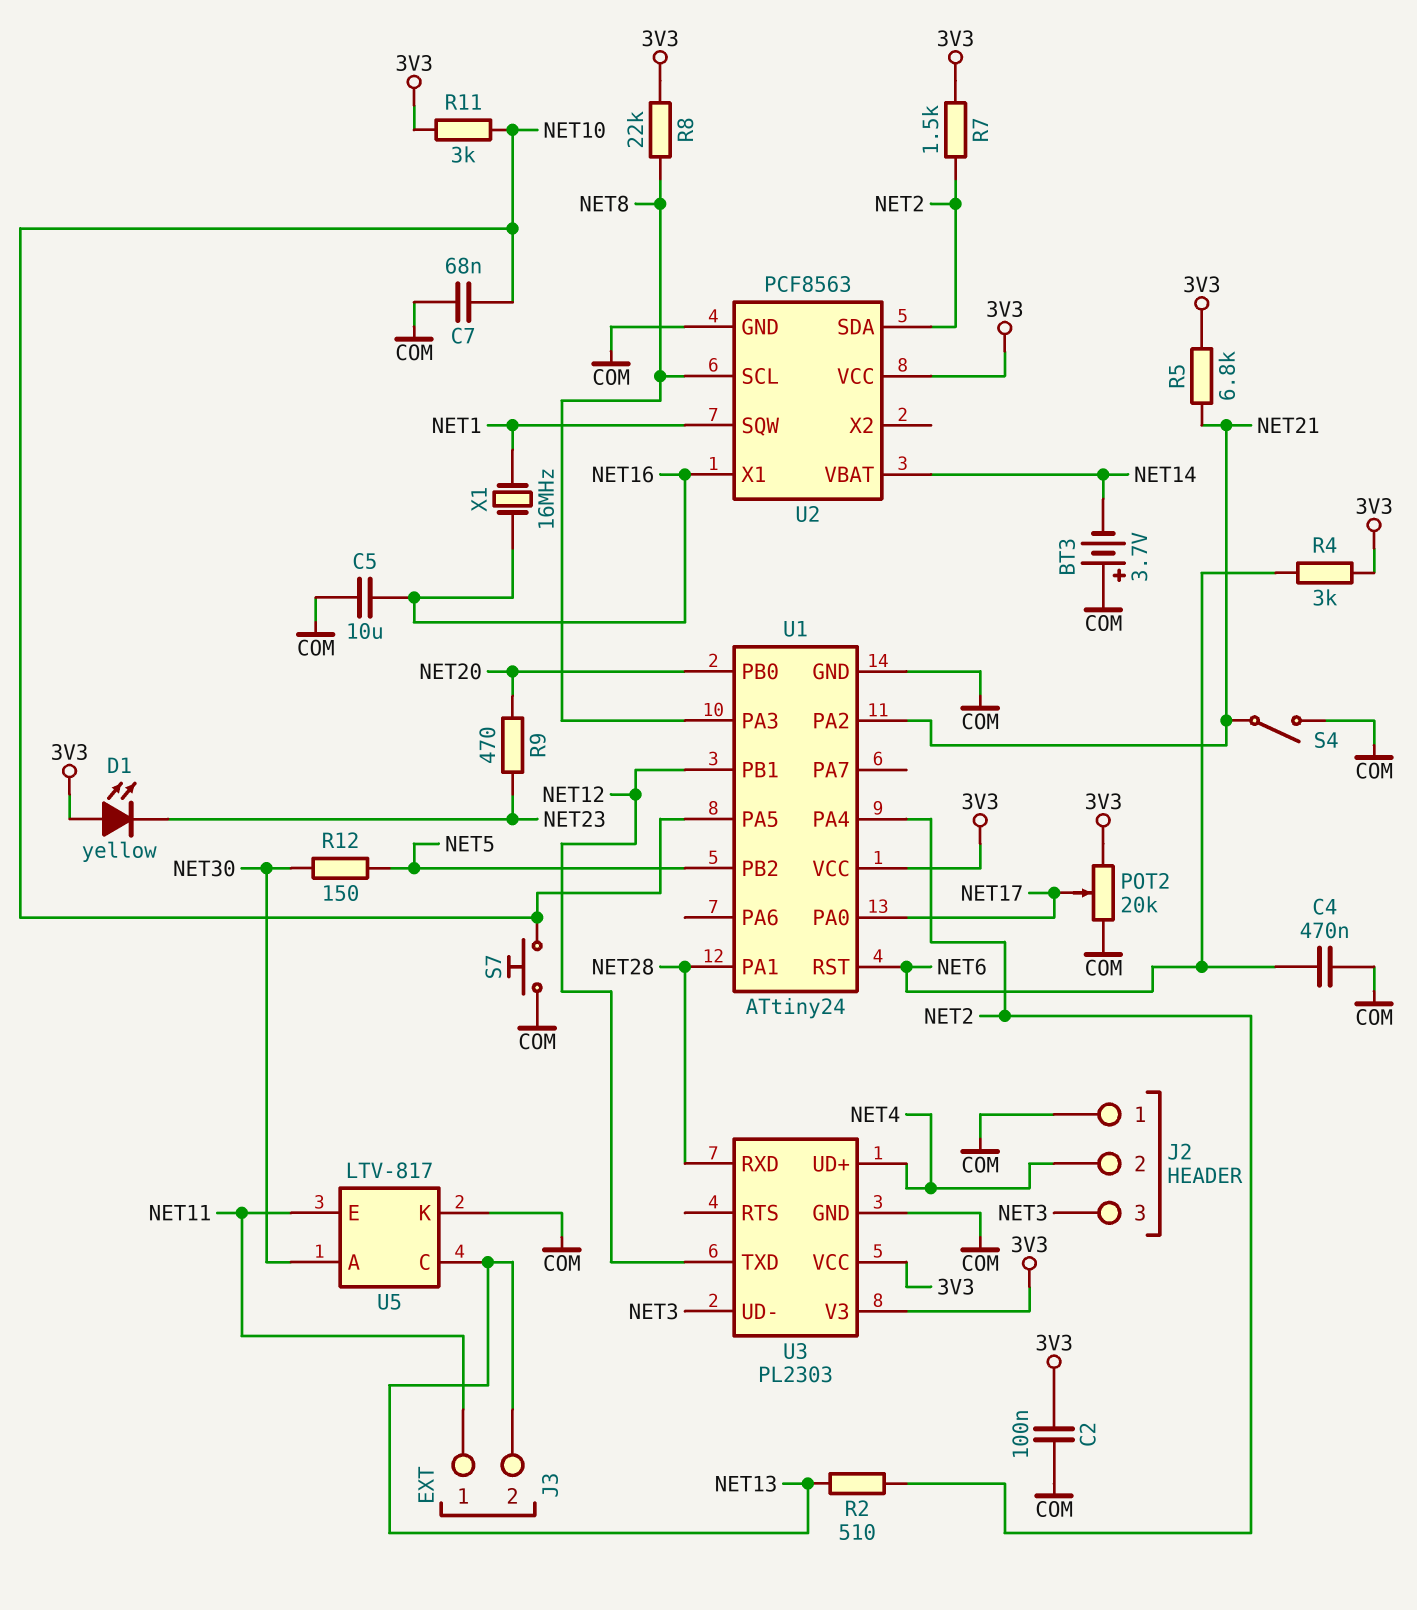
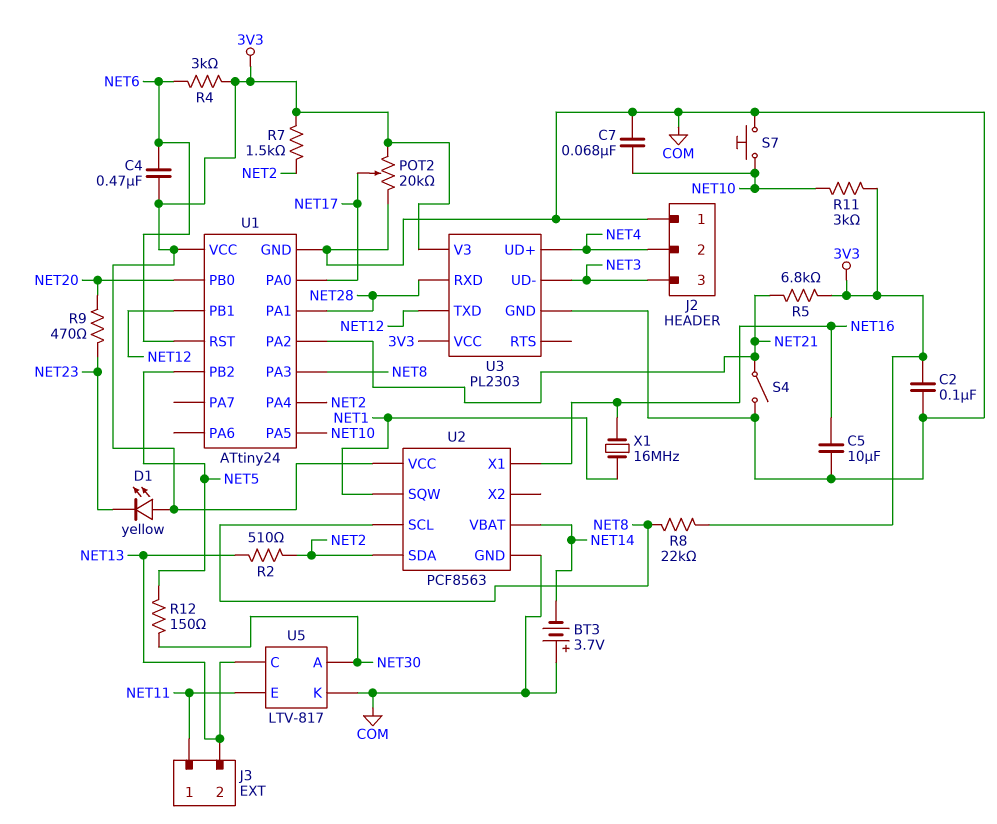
C4: 470nF (COM, NET6) -> 470nF (3V3, NET6)

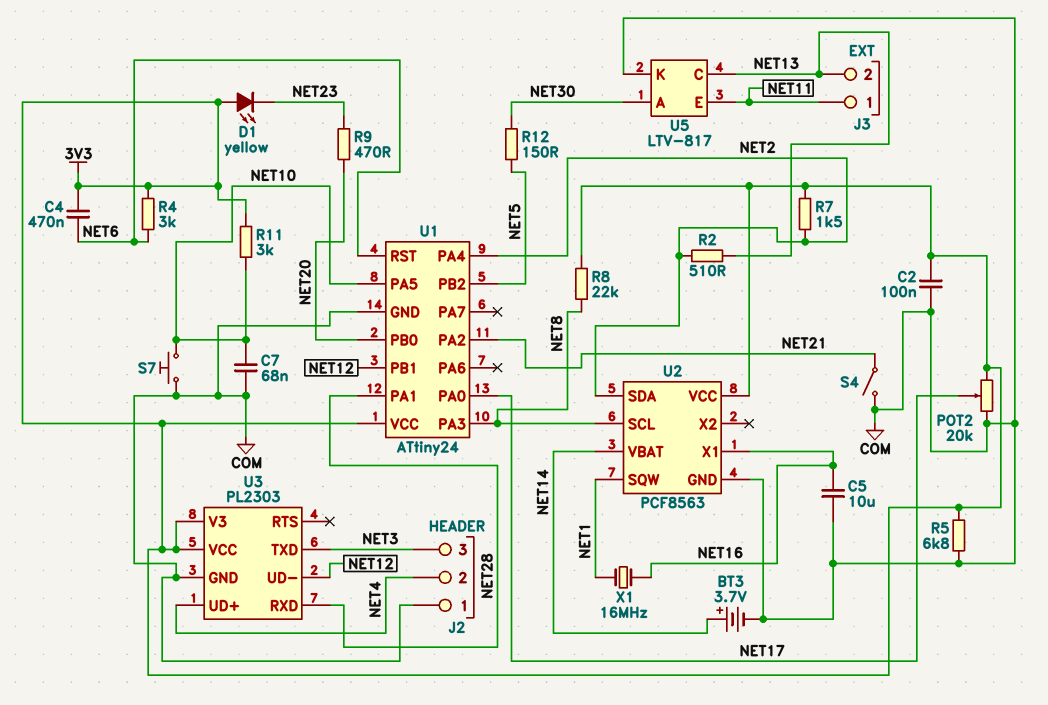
BT3: 3.7V (plus COM, minus NET14) -> 3.7V (plus NET14, minus COM)
R5: 6.8k (3V3, NET21) -> 6.8k (3V3, COM)
U3 pin TXD: NET12 -> NET3
U3 pin UD-: NET3 -> NET12

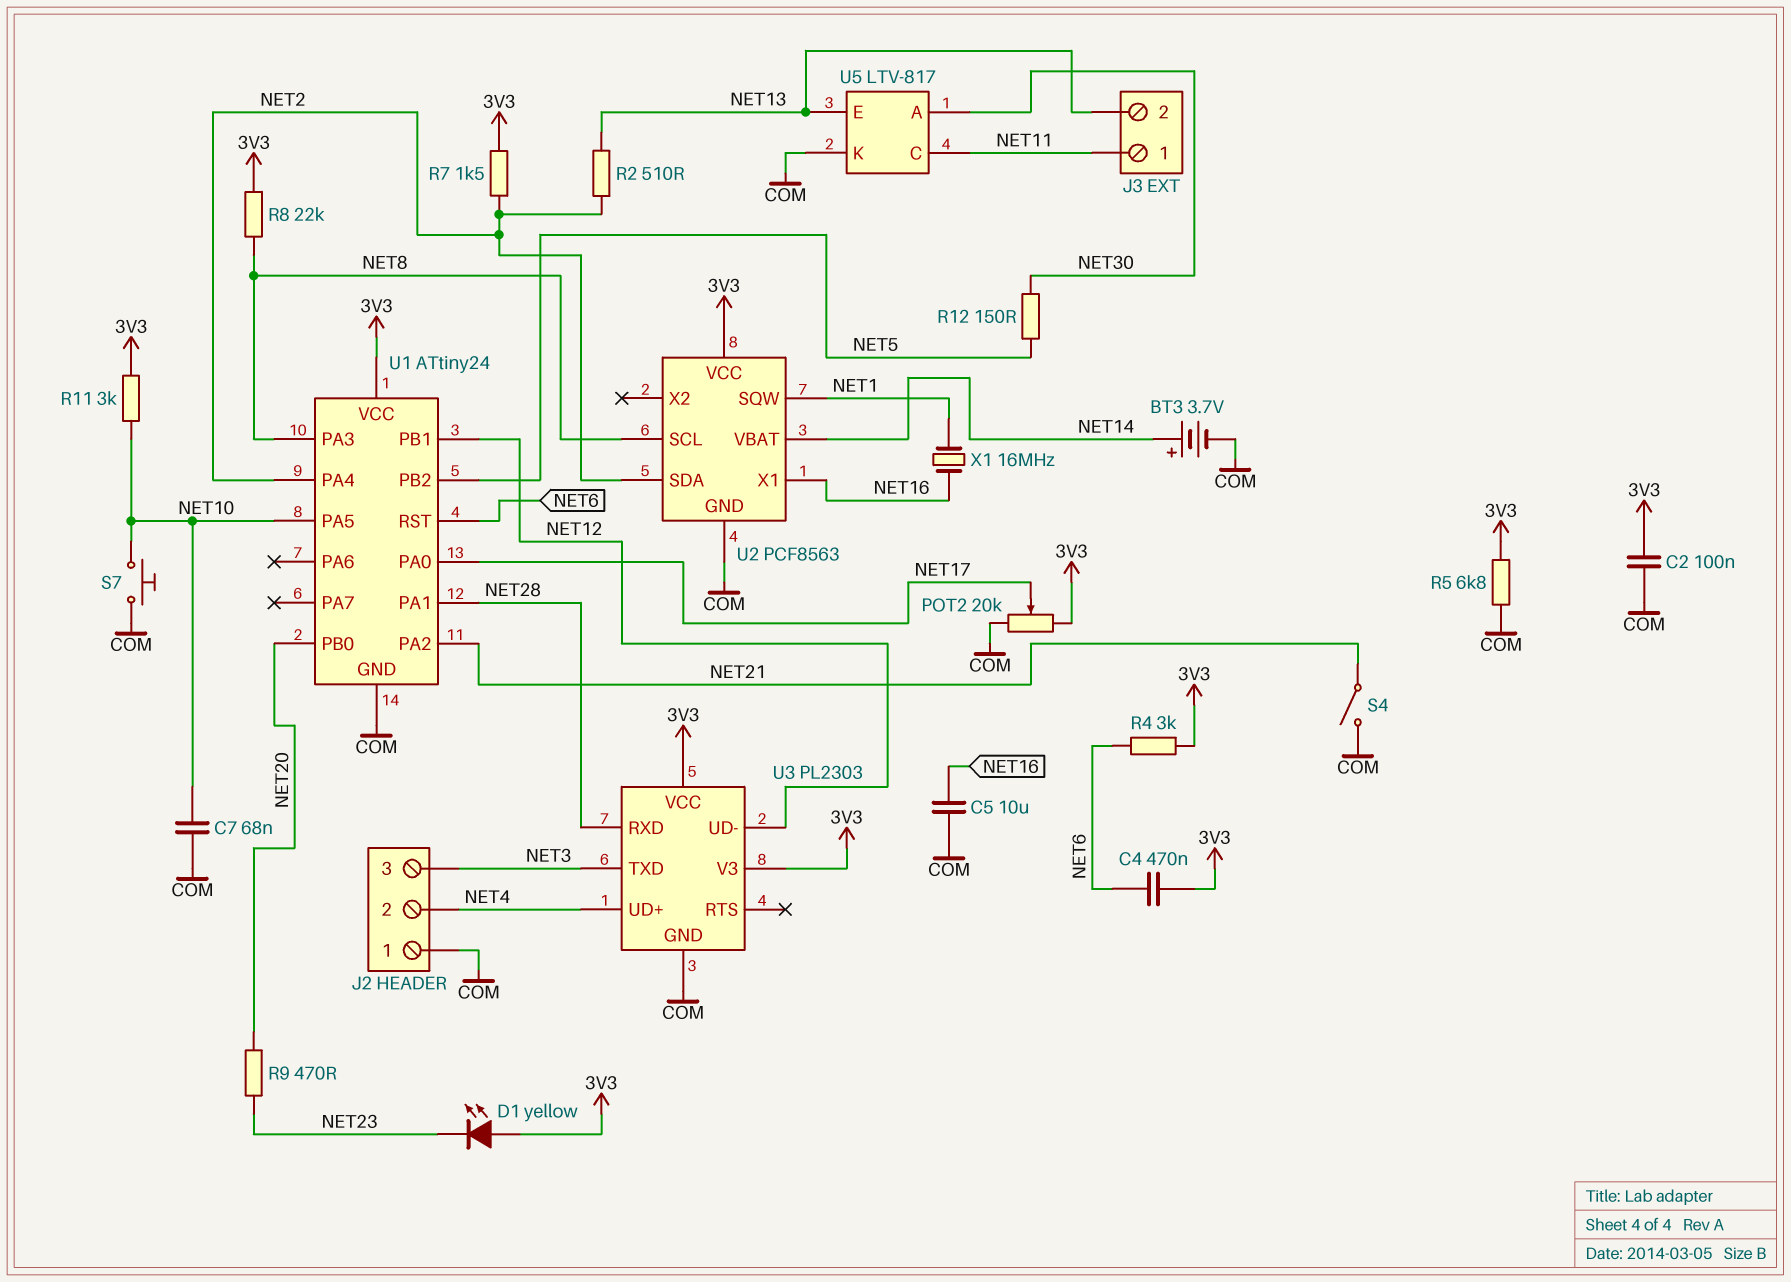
U5 pin C: NET13 -> NET11
U5 pin E: NET11 -> NET13

